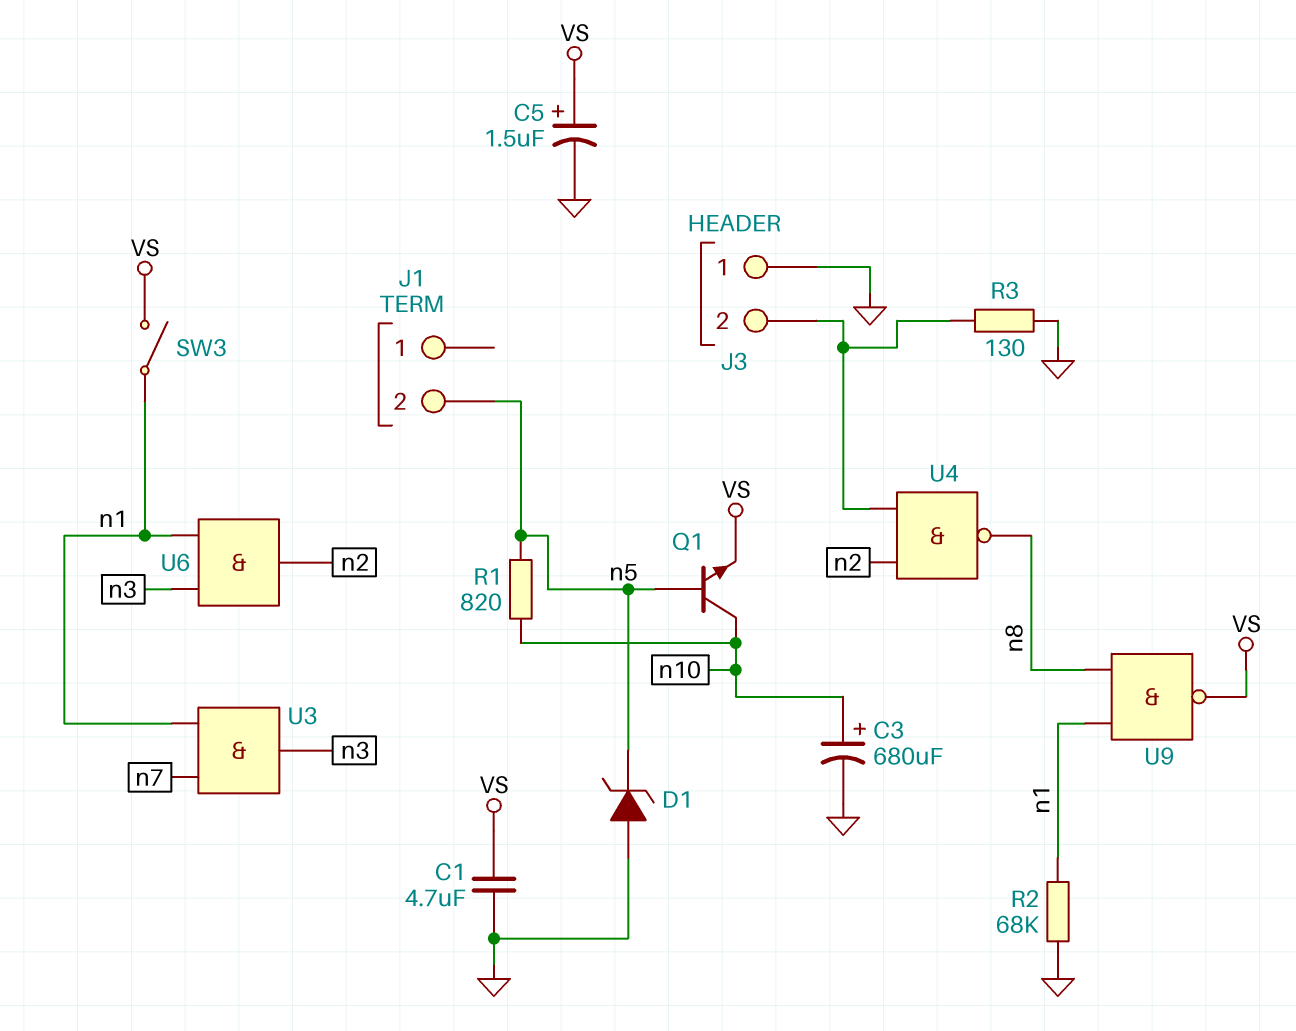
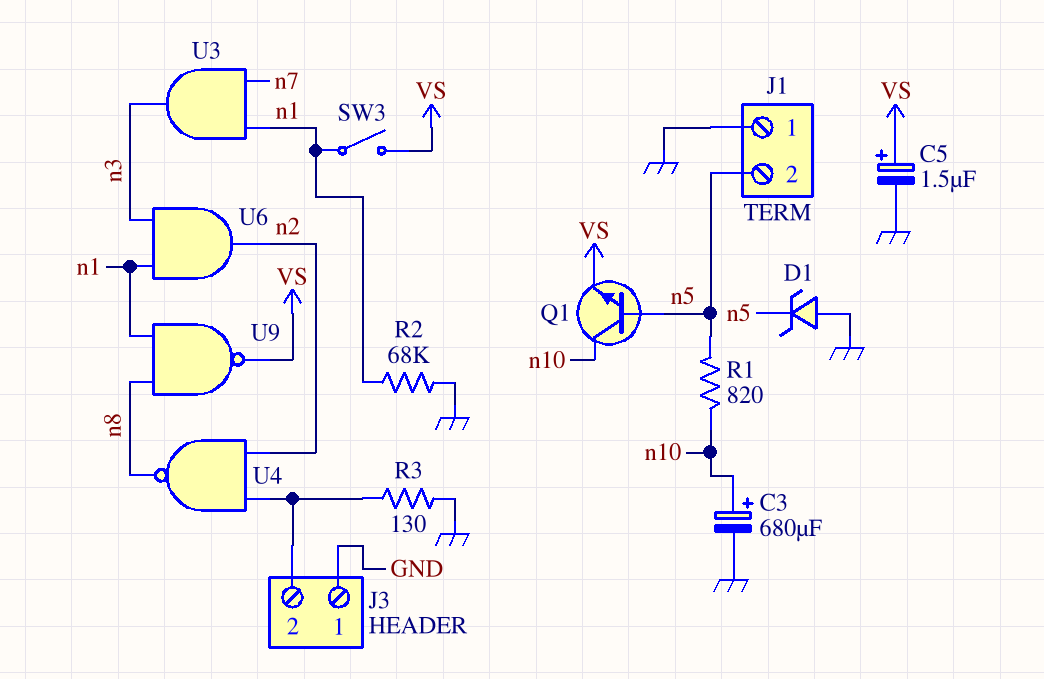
C1: 4.7uF (GND, VS) -> none
J1 pin 1: none -> GND

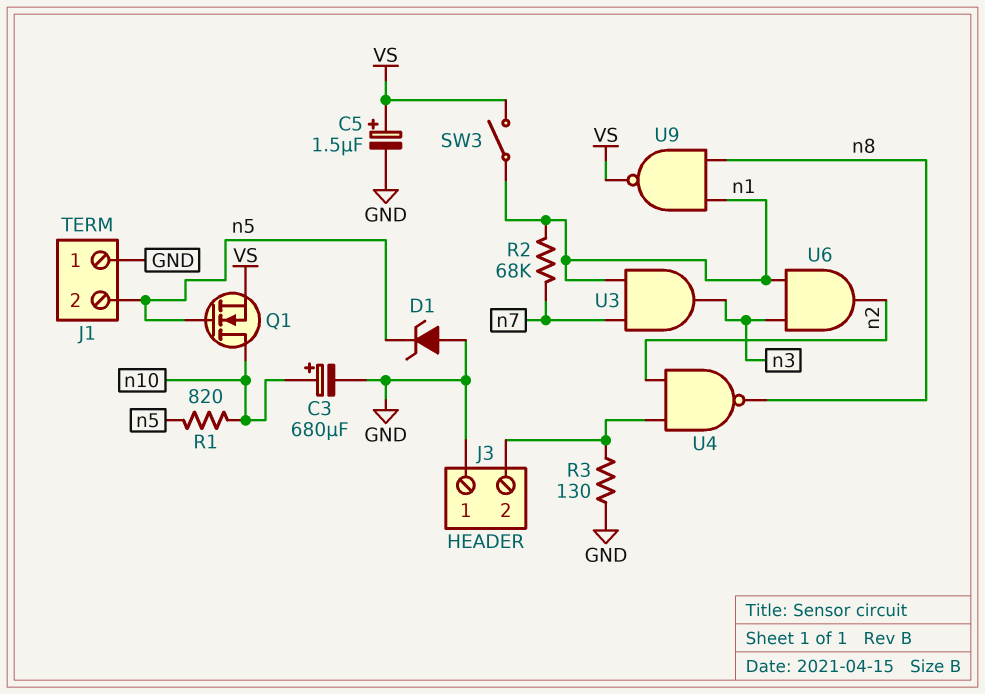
Q1: NPN (B n5, C n10, E VS) -> NMOS (G n5, D n10, S VS)
R2: 68k (GND, n1) -> 68k (n1, n7)

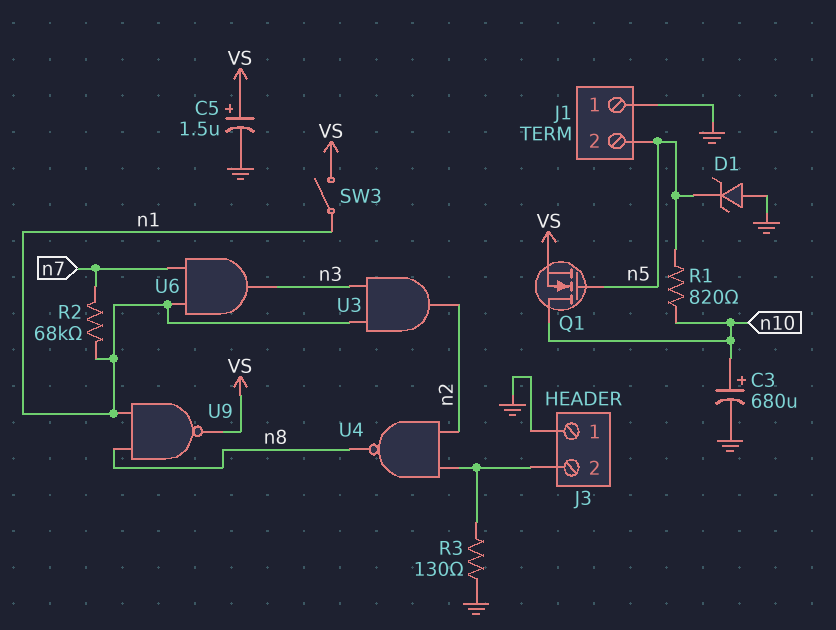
U3: AND (in n1, in n7, out n3) -> AND (in n1, in n3, out n2)
U6: AND (in n1, in n3, out n2) -> AND (in n1, in n7, out n3)

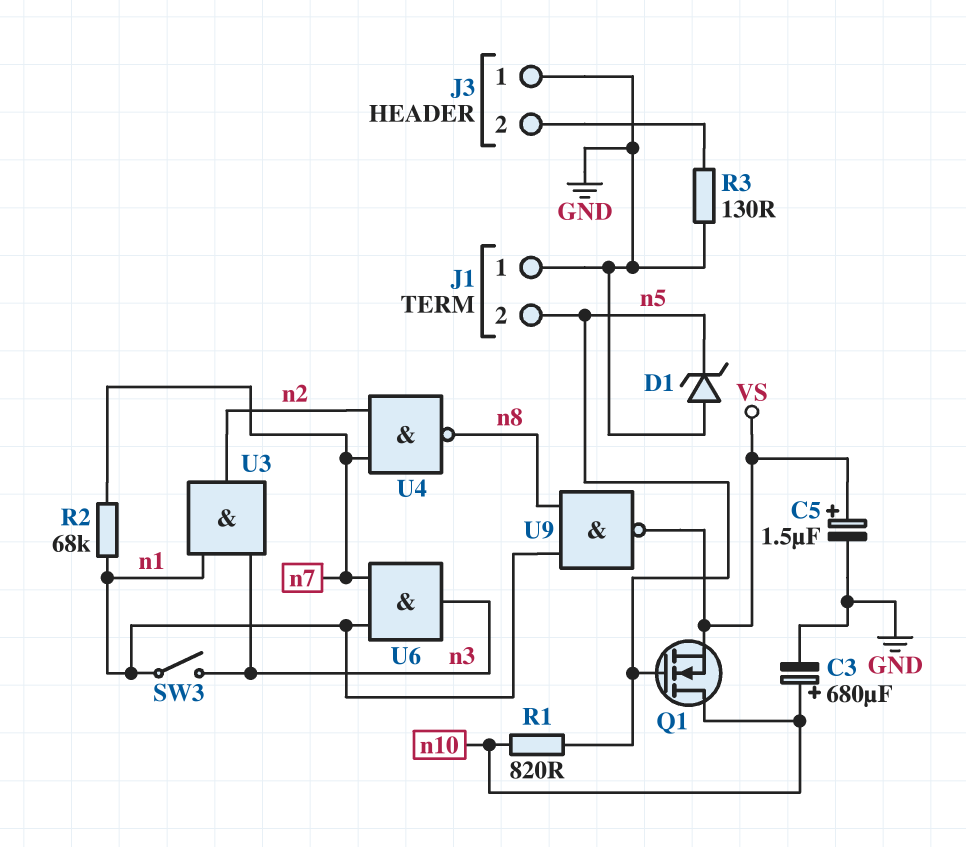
SW3: switch (VS, n1) -> switch (n1, n3)
U4: NAND (in J3/2, in n2, out n8) -> NAND (in n2, in n7, out n8)

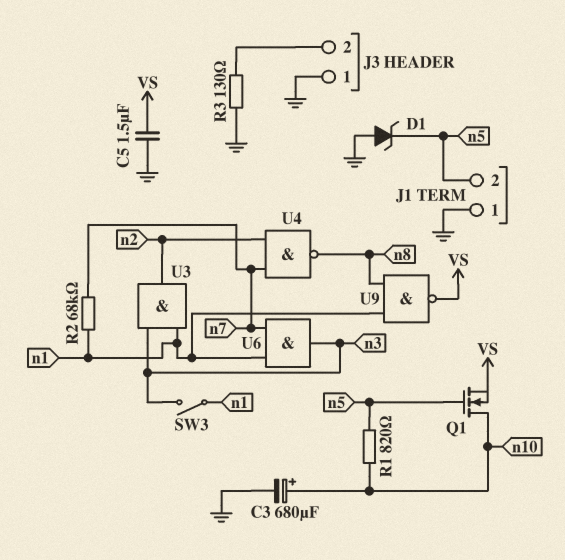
C5: 1.5uF (plus VS, minus GND) -> 1.5uF (GND, VS)

